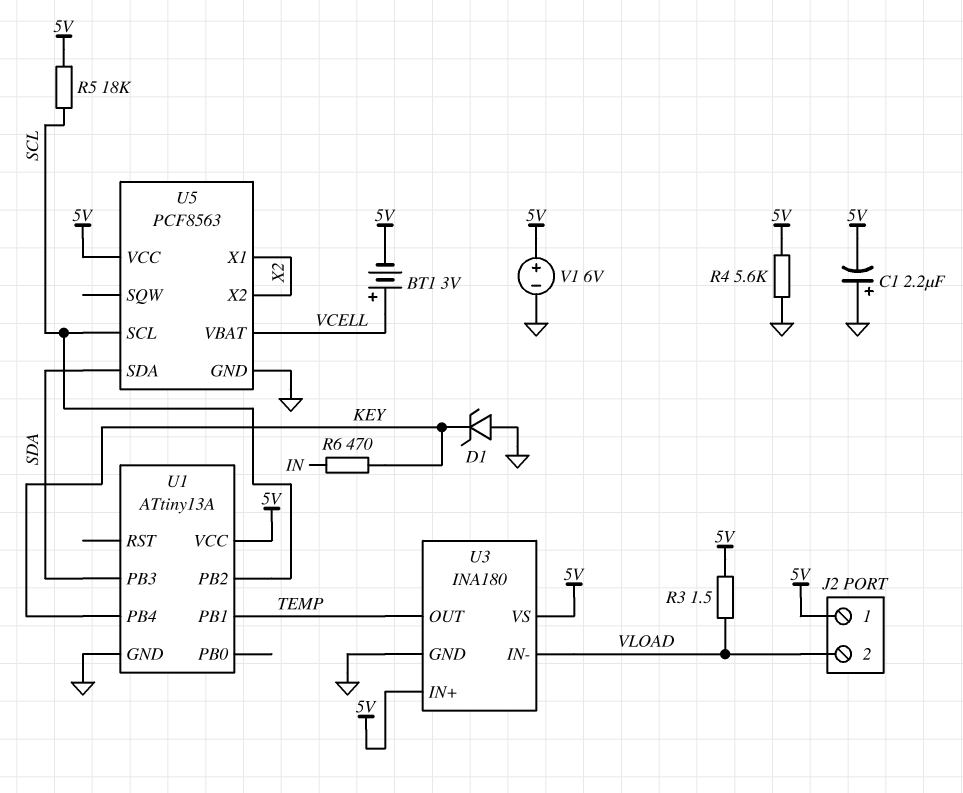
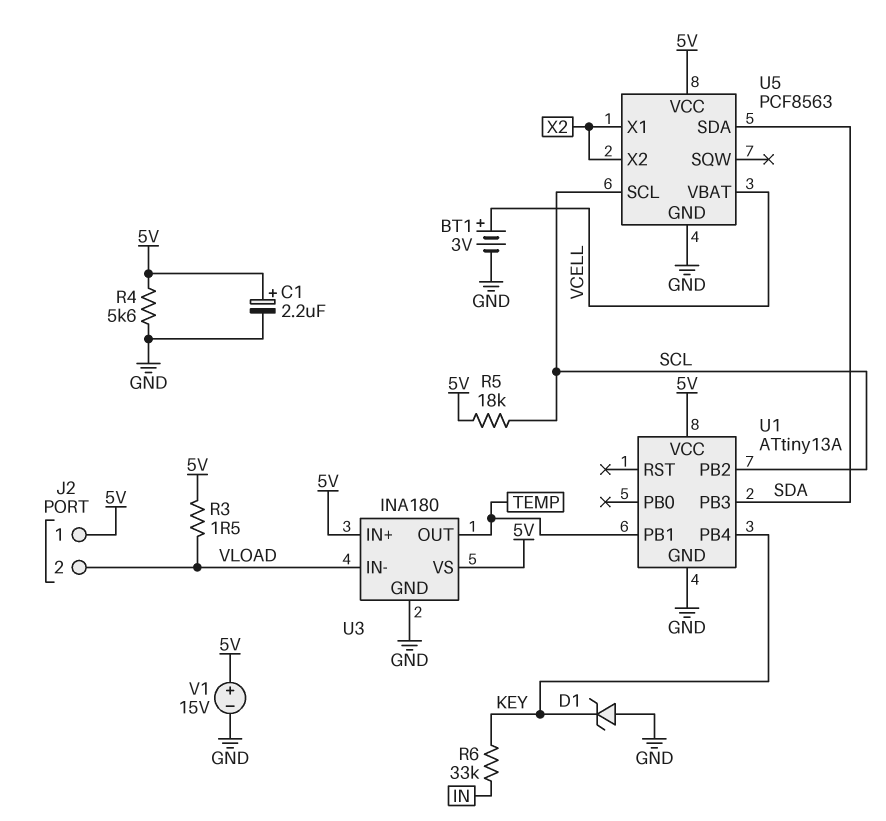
BT1: 3V (plus VCELL, minus 5V) -> 3V (plus VCELL, minus GND)
C1: 2.2uF (plus GND, minus 5V) -> 2.2uF (plus 5V, minus GND)
R6: 470 (IN, KEY) -> 33k (IN, KEY)
V1: 6V (plus 5V, minus GND) -> 15V (plus 5V, minus GND)

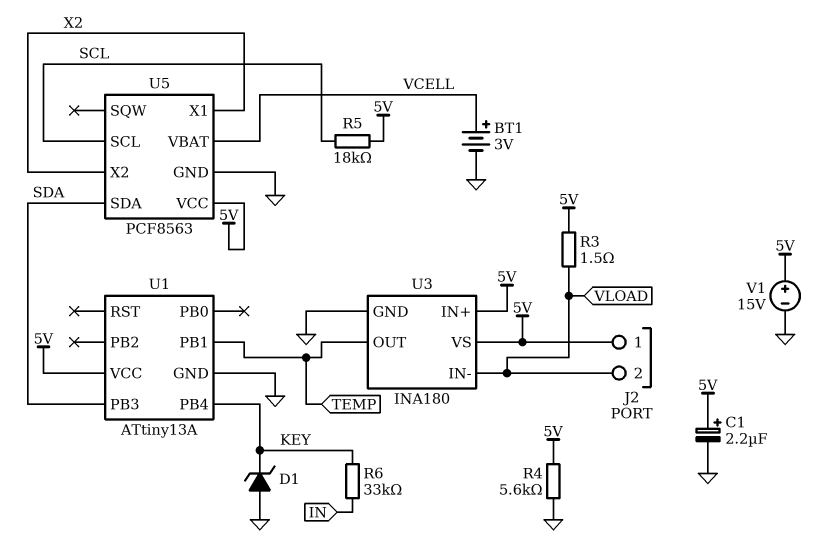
U1 pin PB2: SCL -> none

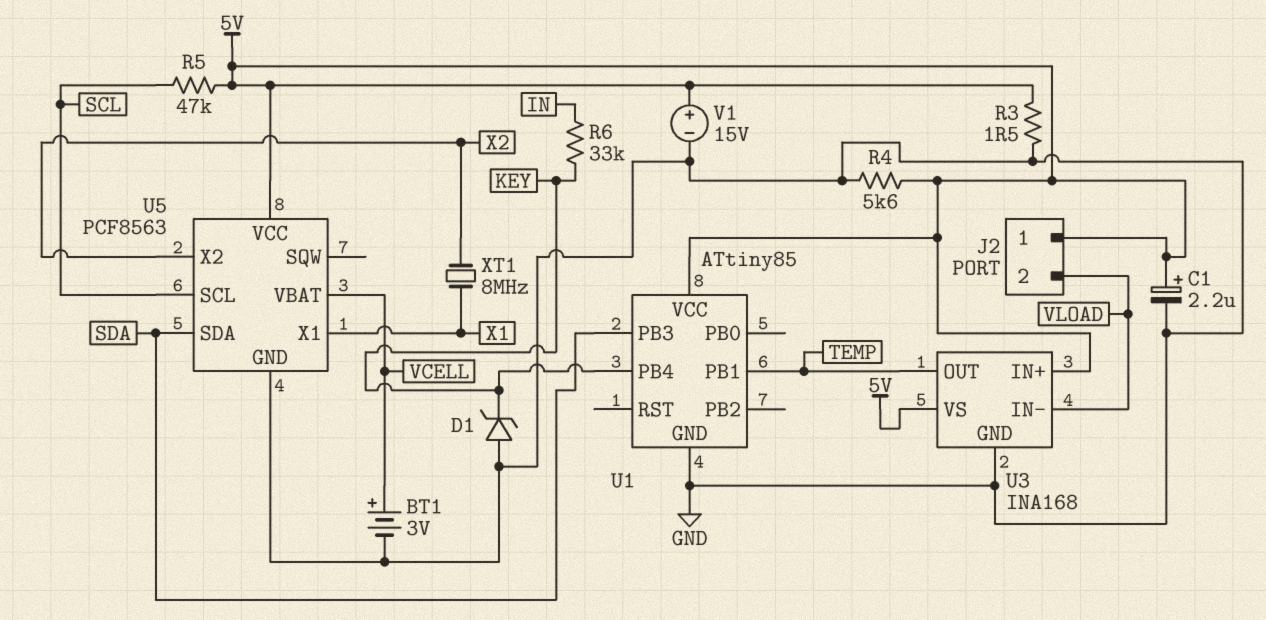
R3: 1.5 (5V, VLOAD) -> 1.5 (5V, GND)
R5: 18k (5V, SCL) -> 47k (5V, SCL)
U1: ATtiny13A -> ATtiny85
U3: INA180 -> INA168
U5 pin X1: X2 -> X1
XT1: none -> 8MHz (X1, X2)

